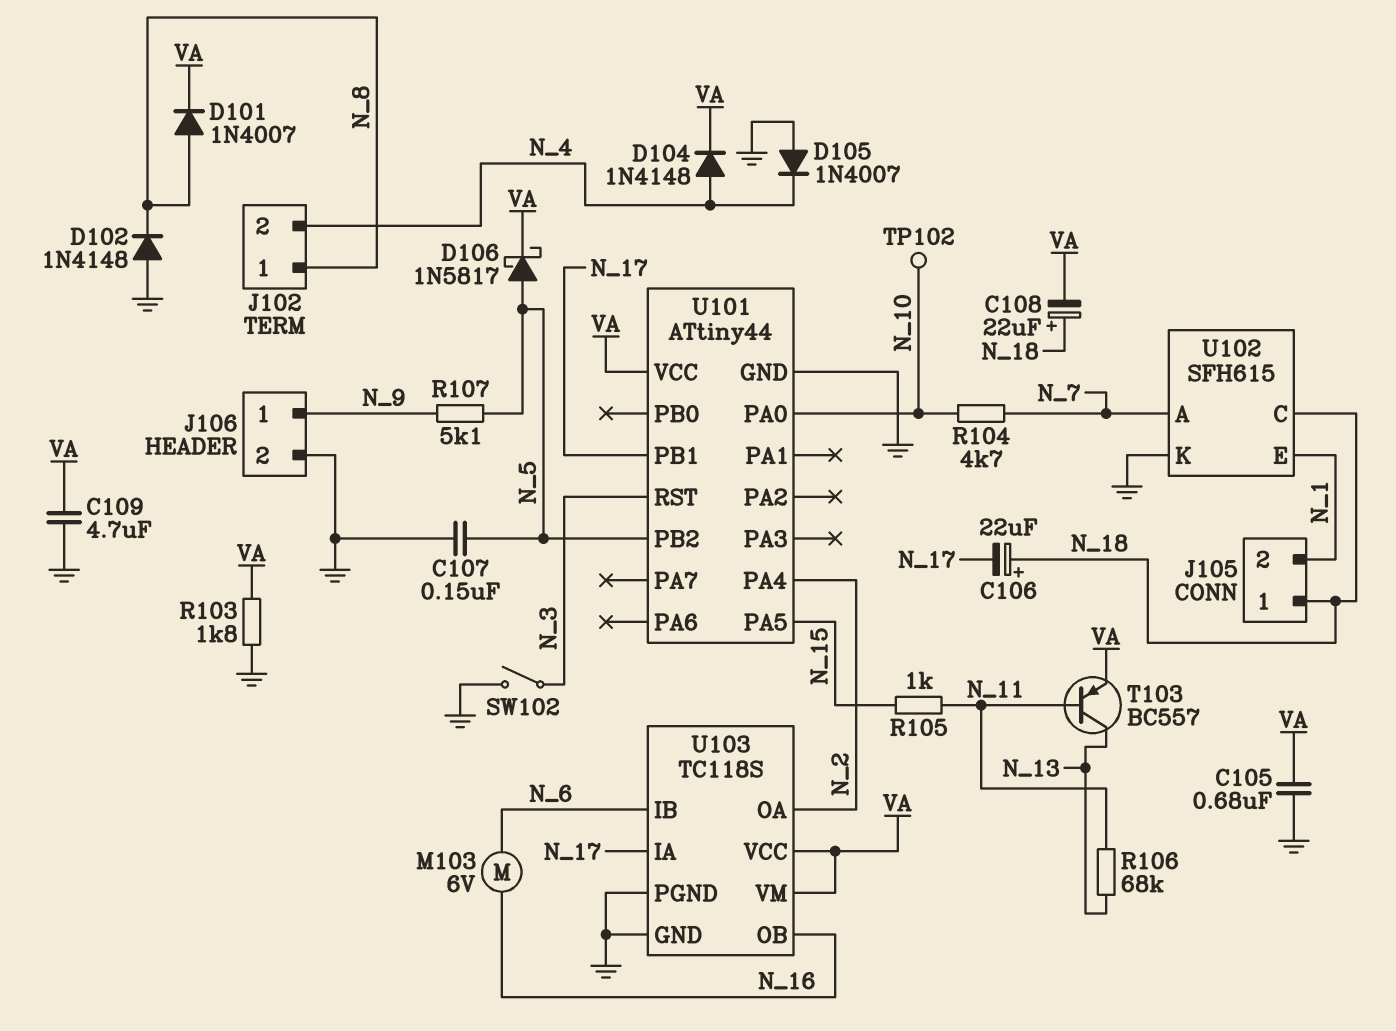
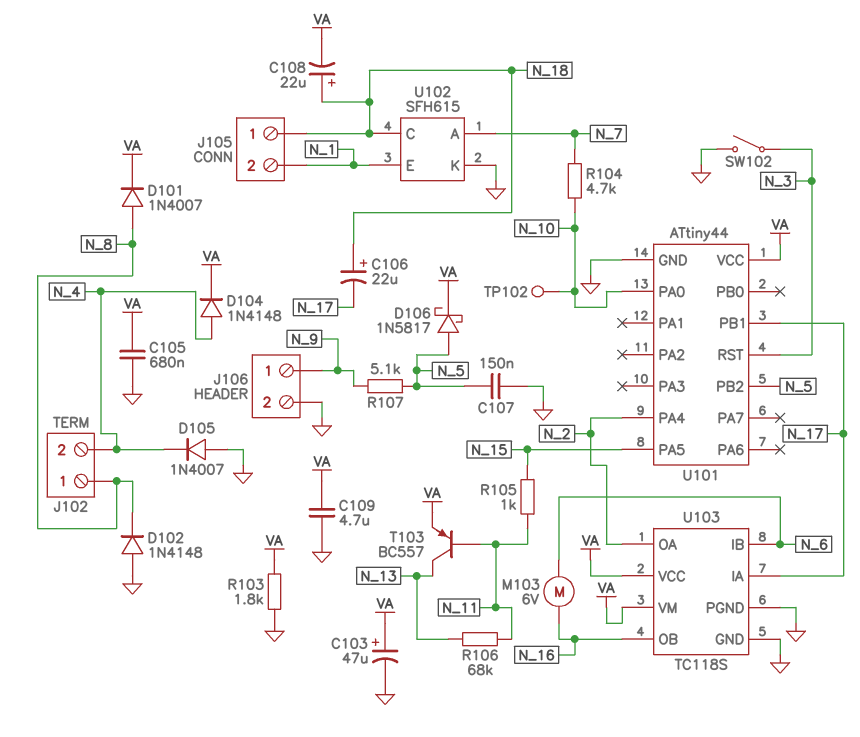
C103: none -> 47uF (plus VA, minus GND)

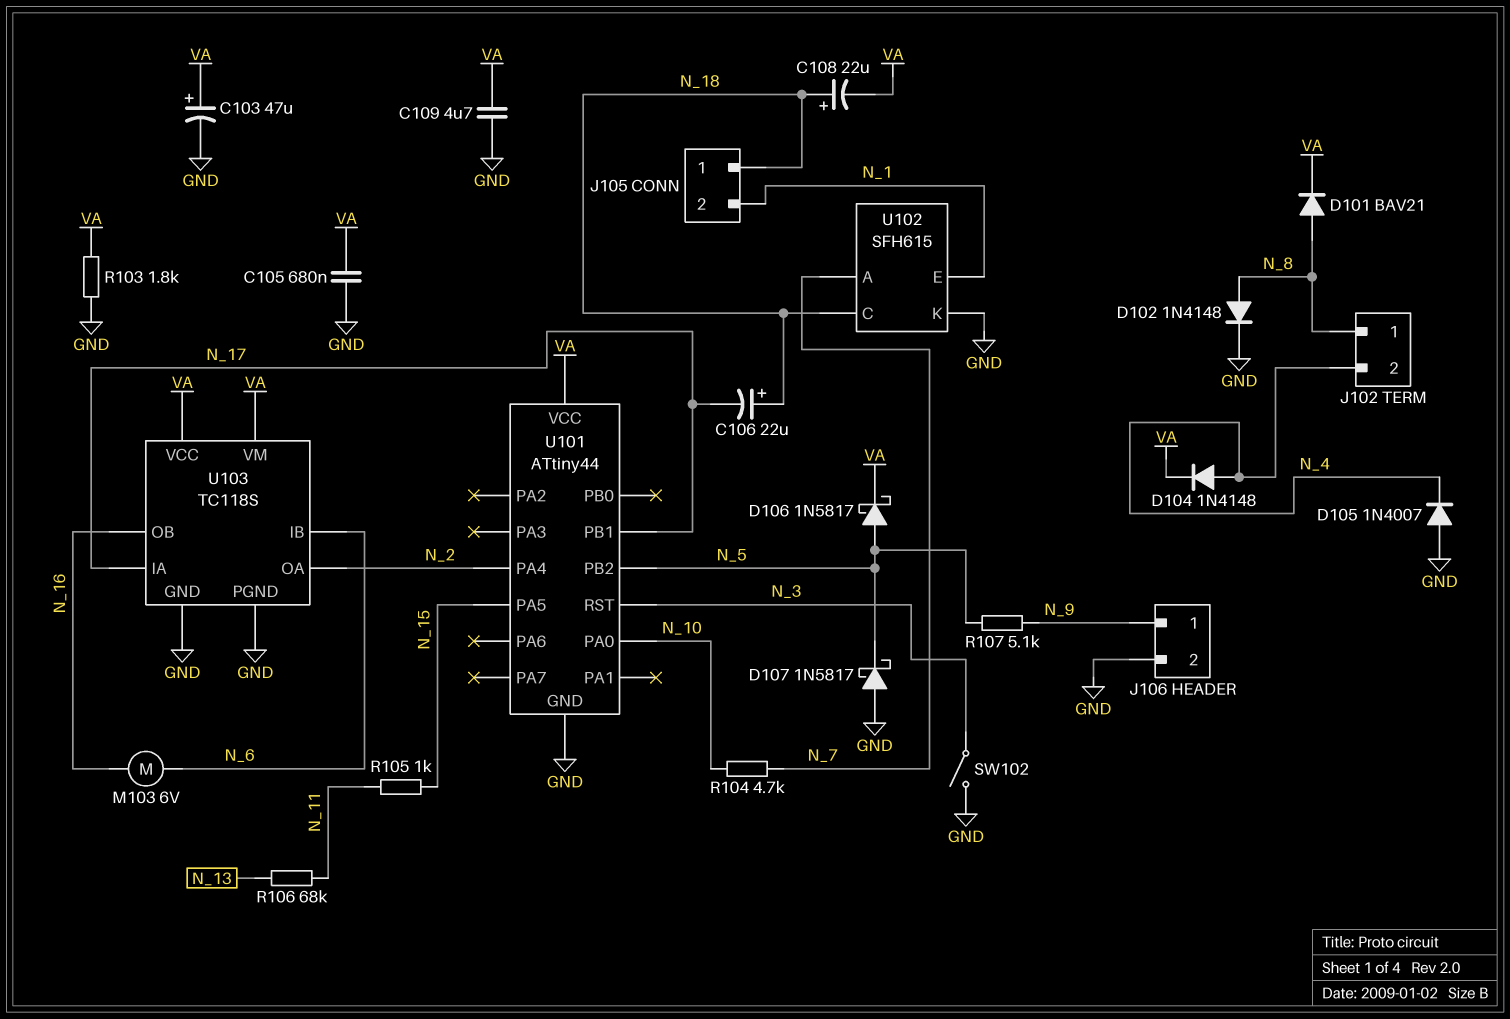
C107: 150nF (GND, N_5) -> none
D101: diode 1N4007 (A N_8, K VA) -> diode BAV21 (A N_8, K VA)
D102: diode 1N4148 (A GND, K N_8) -> diode 1N4148 (A N_8, K GND)
D107: none -> schottky 1N5817 (A GND, K N_5)
T103: PNP BC557 (B N_11, C N_13, E VA) -> none
TP102: test point (N_10) -> none

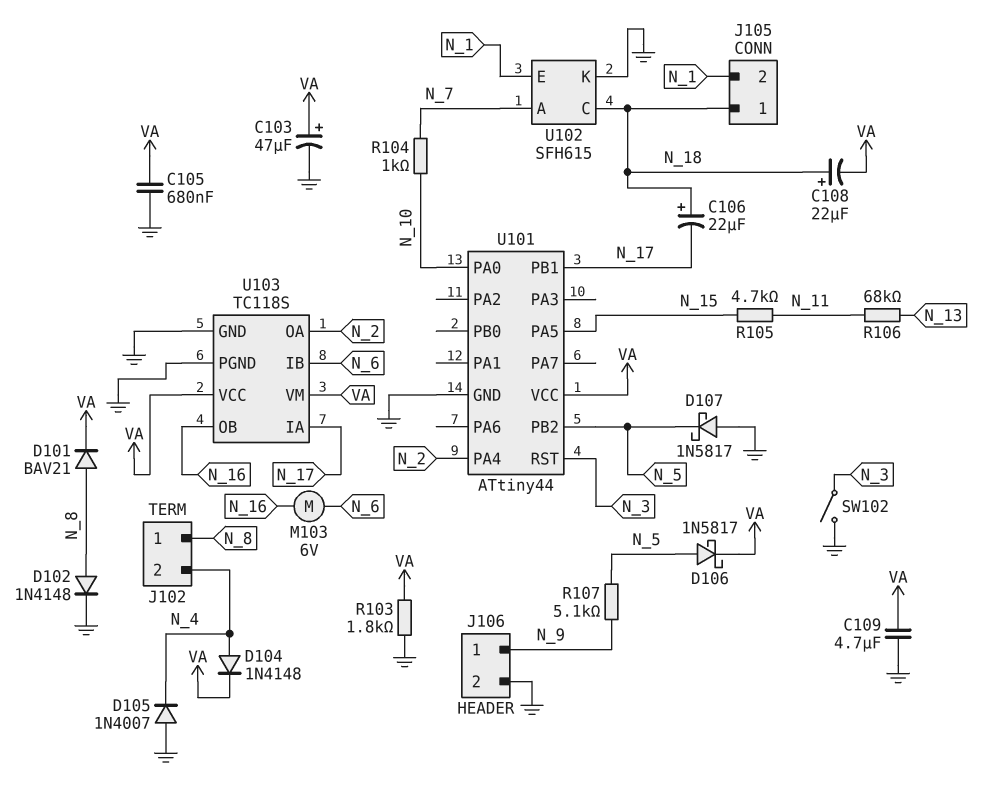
R104: 4.7k (N_7, N_10) -> 1k (N_7, N_10)
R105: 1k (N_11, N_15) -> 4.7k (N_11, N_15)

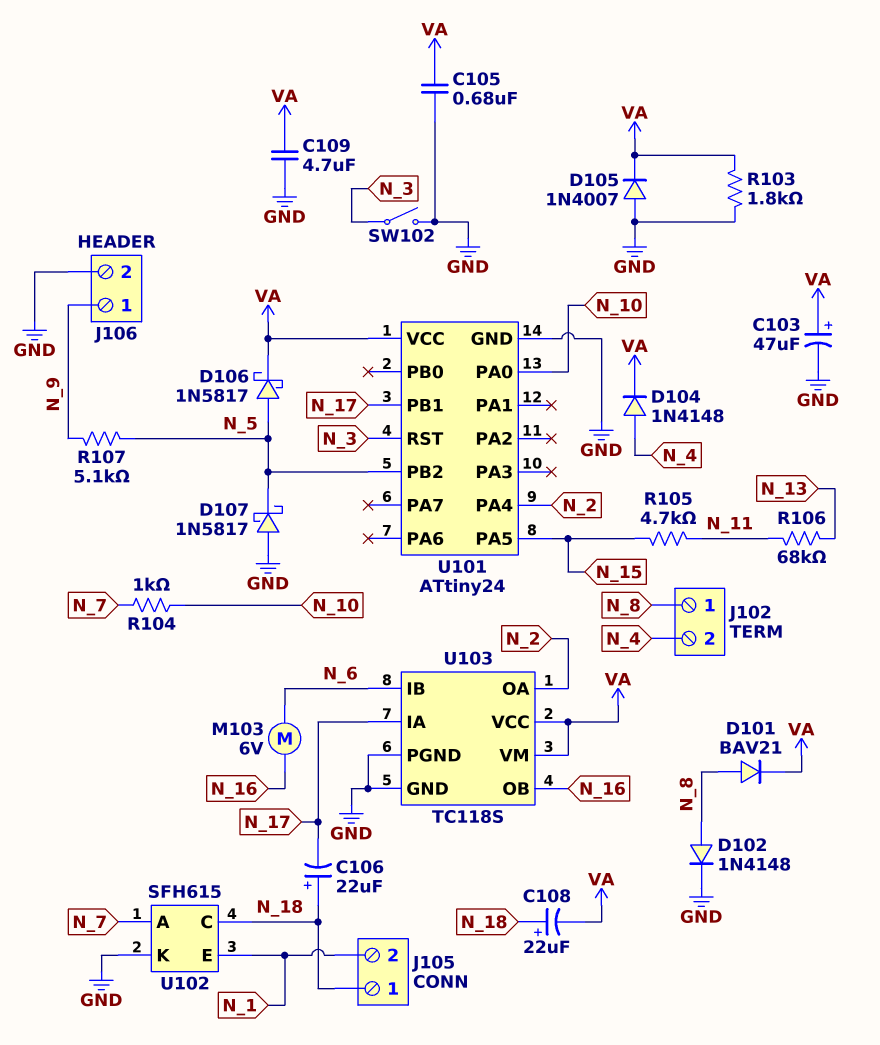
D105: diode 1N4007 (A GND, K N_4) -> diode 1N4007 (A GND, K VA)
U101: ATtiny44 -> ATtiny24

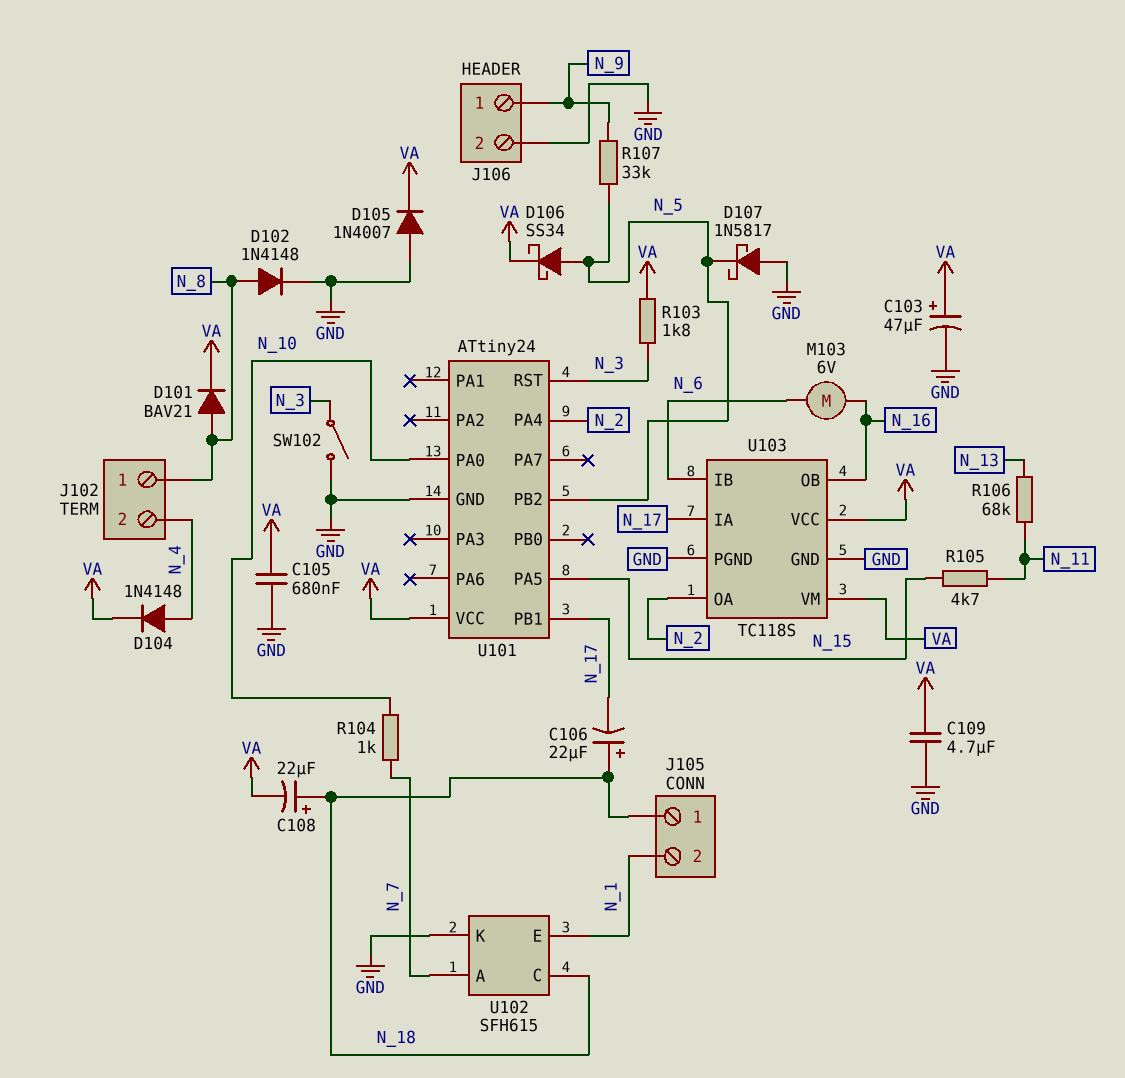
D106: schottky 1N5817 (A N_5, K VA) -> schottky SS34 (A N_5, K VA)
R103: 1.8k (GND, VA) -> 1.8k (N_3, VA)
R107: 5.1k (N_5, N_9) -> 33k (N_5, N_9)

